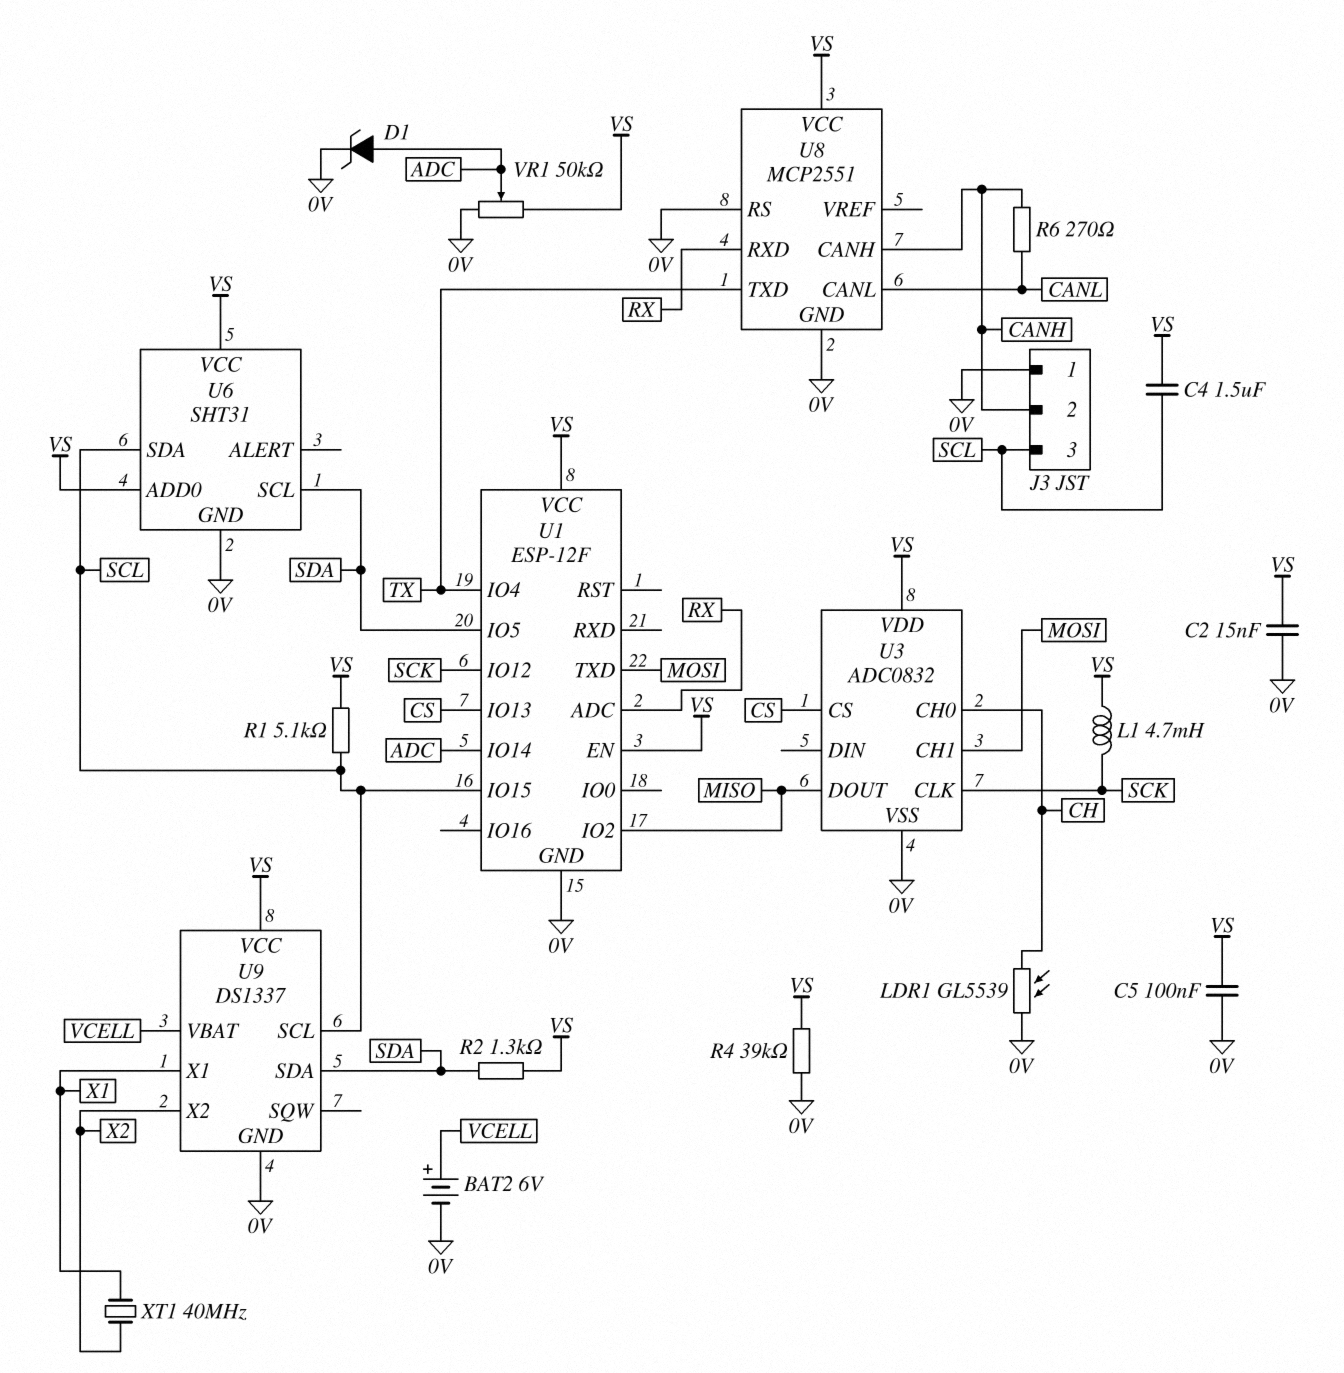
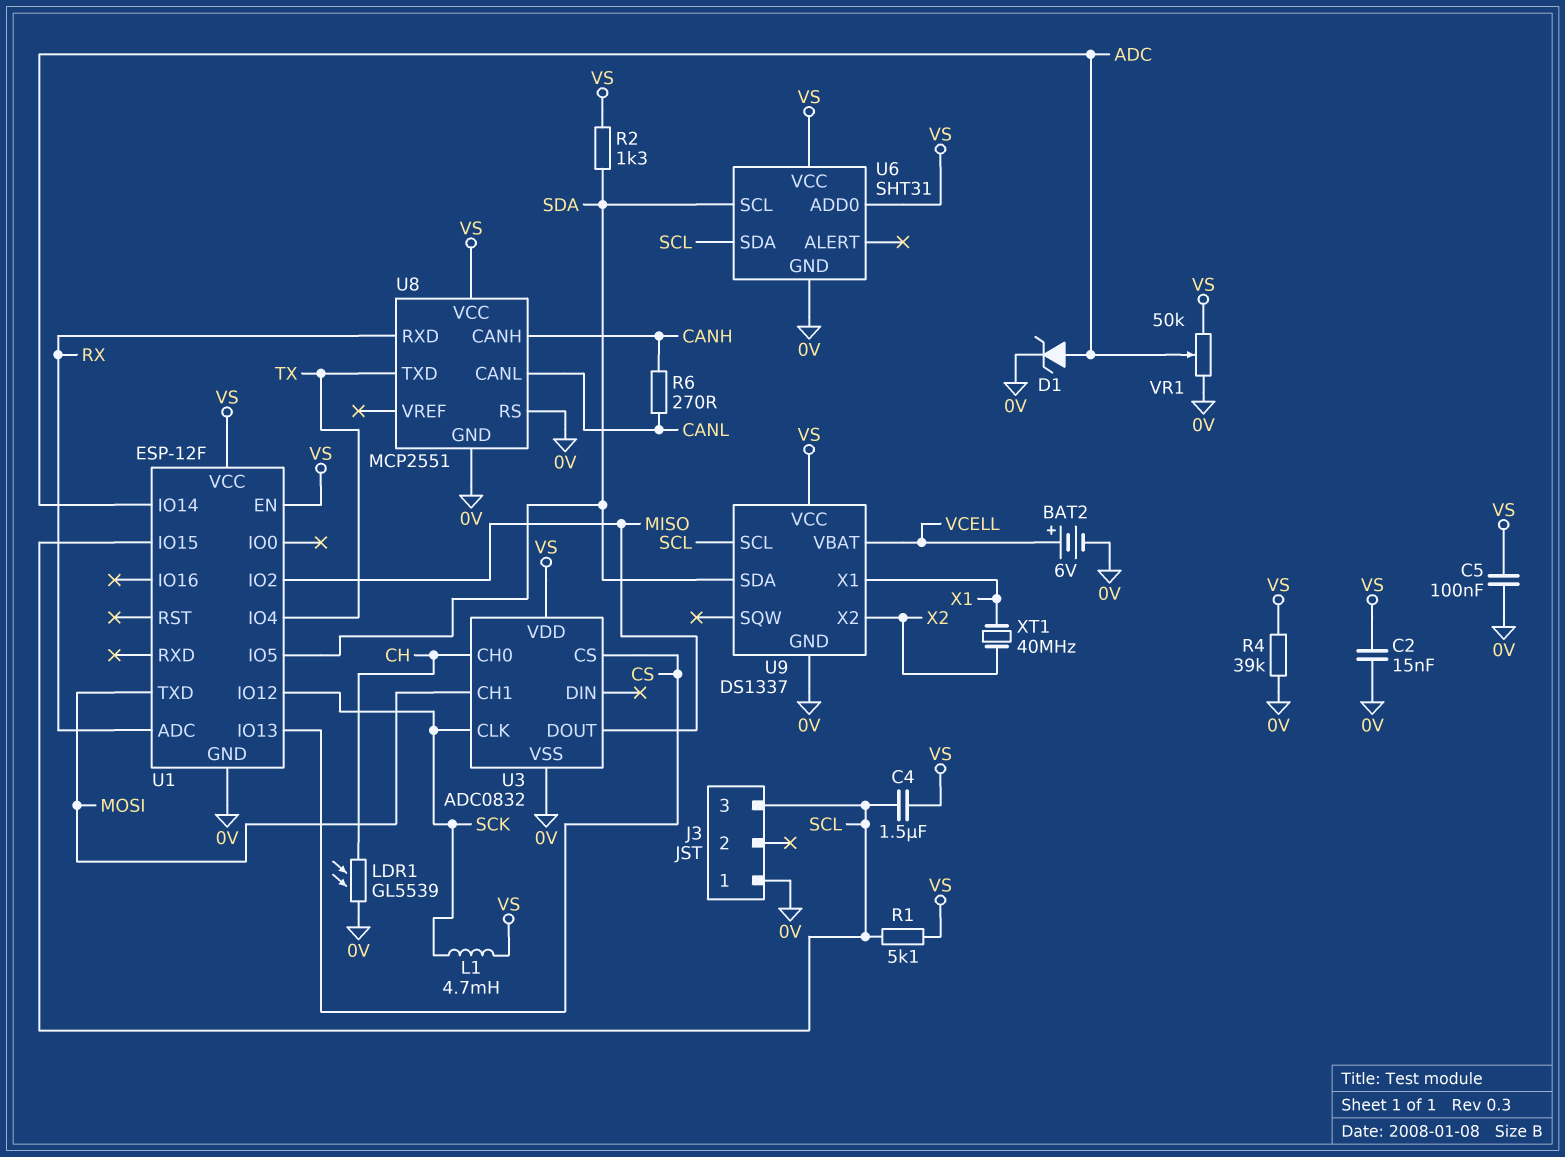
J3 pin 2: CANH -> none

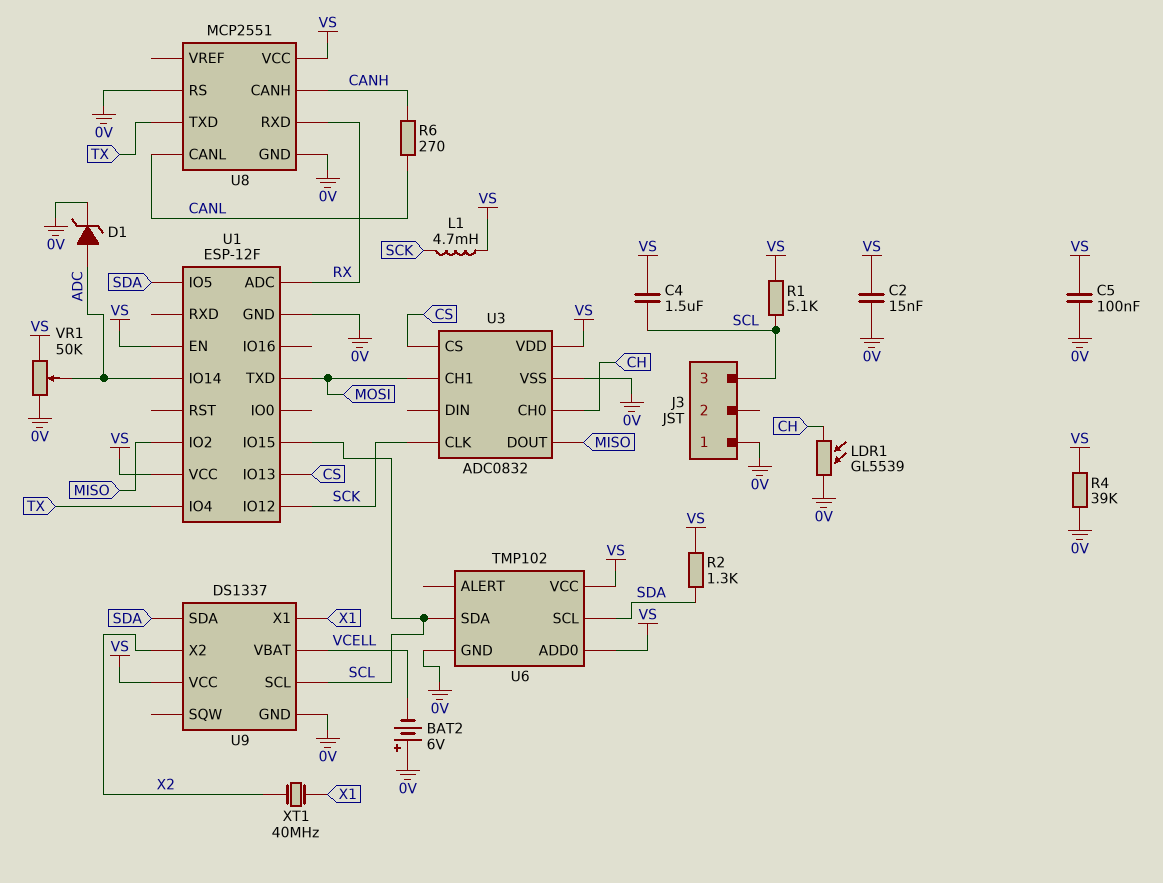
BAT2: 6V (plus VCELL, minus 0V) -> 6V (plus 0V, minus VCELL)
U6: SHT31 -> TMP102

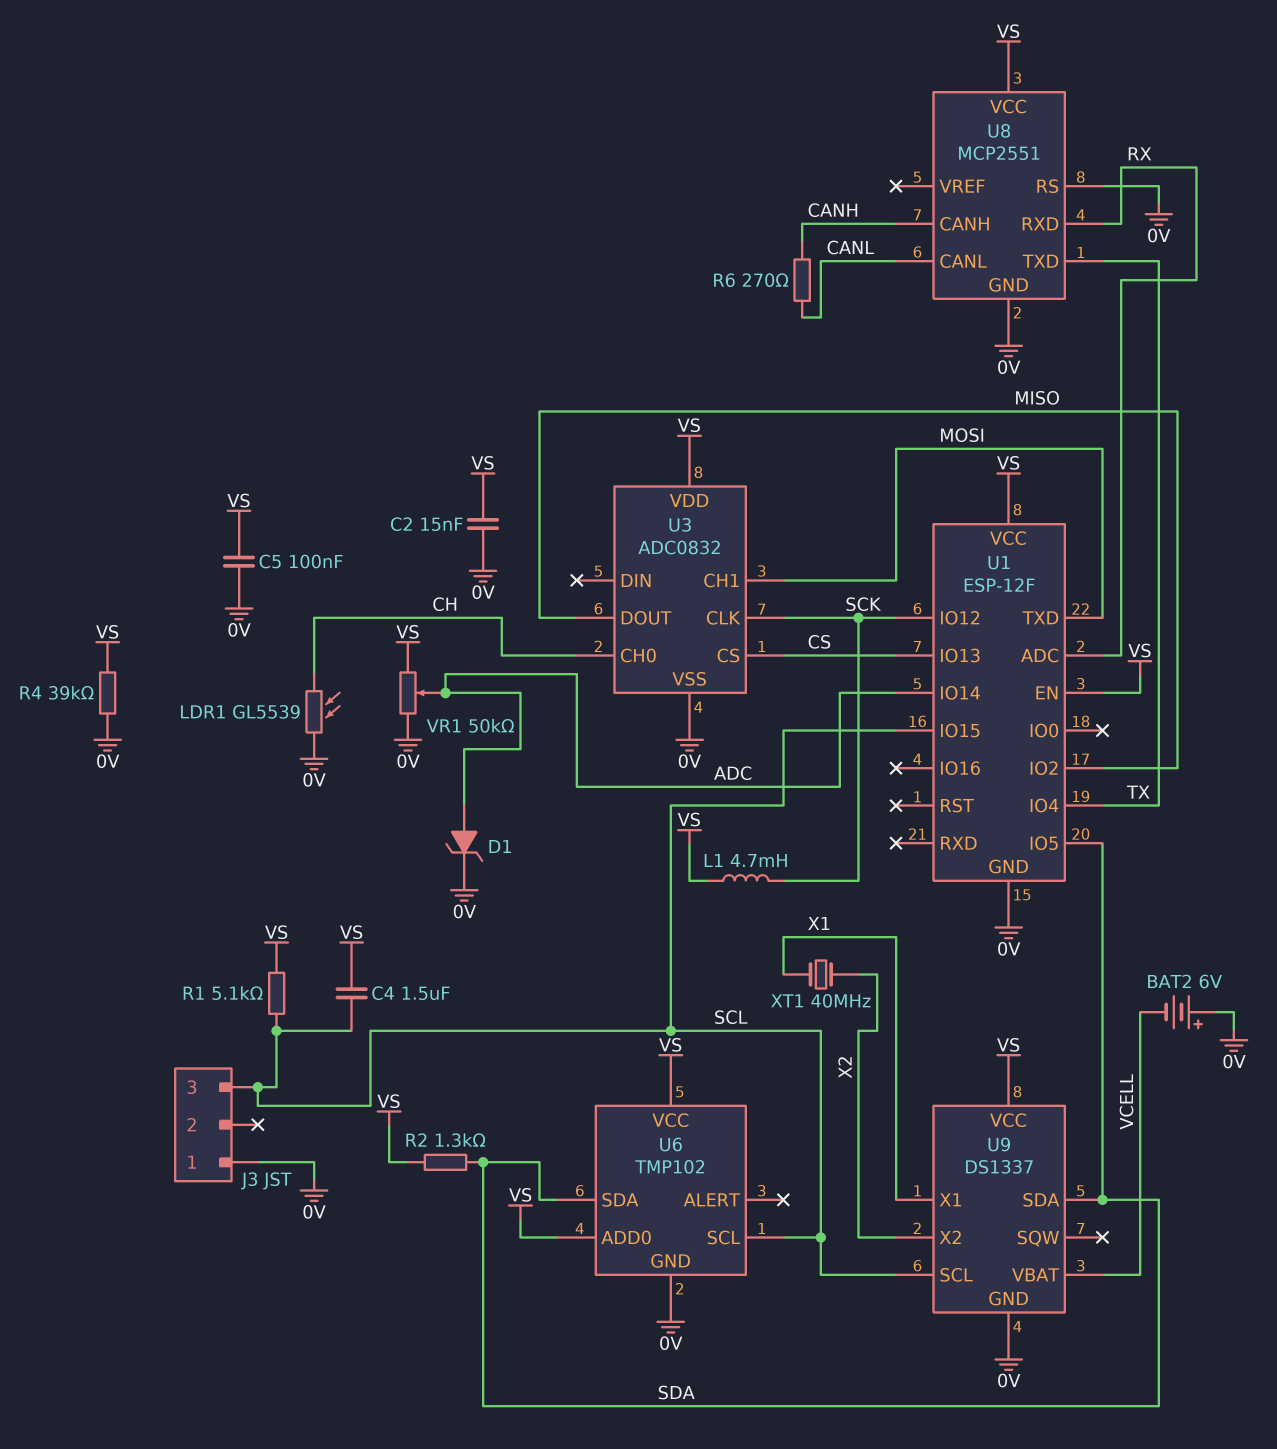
U6 pin SCL: SDA -> SCL
U6 pin SDA: SCL -> SDA

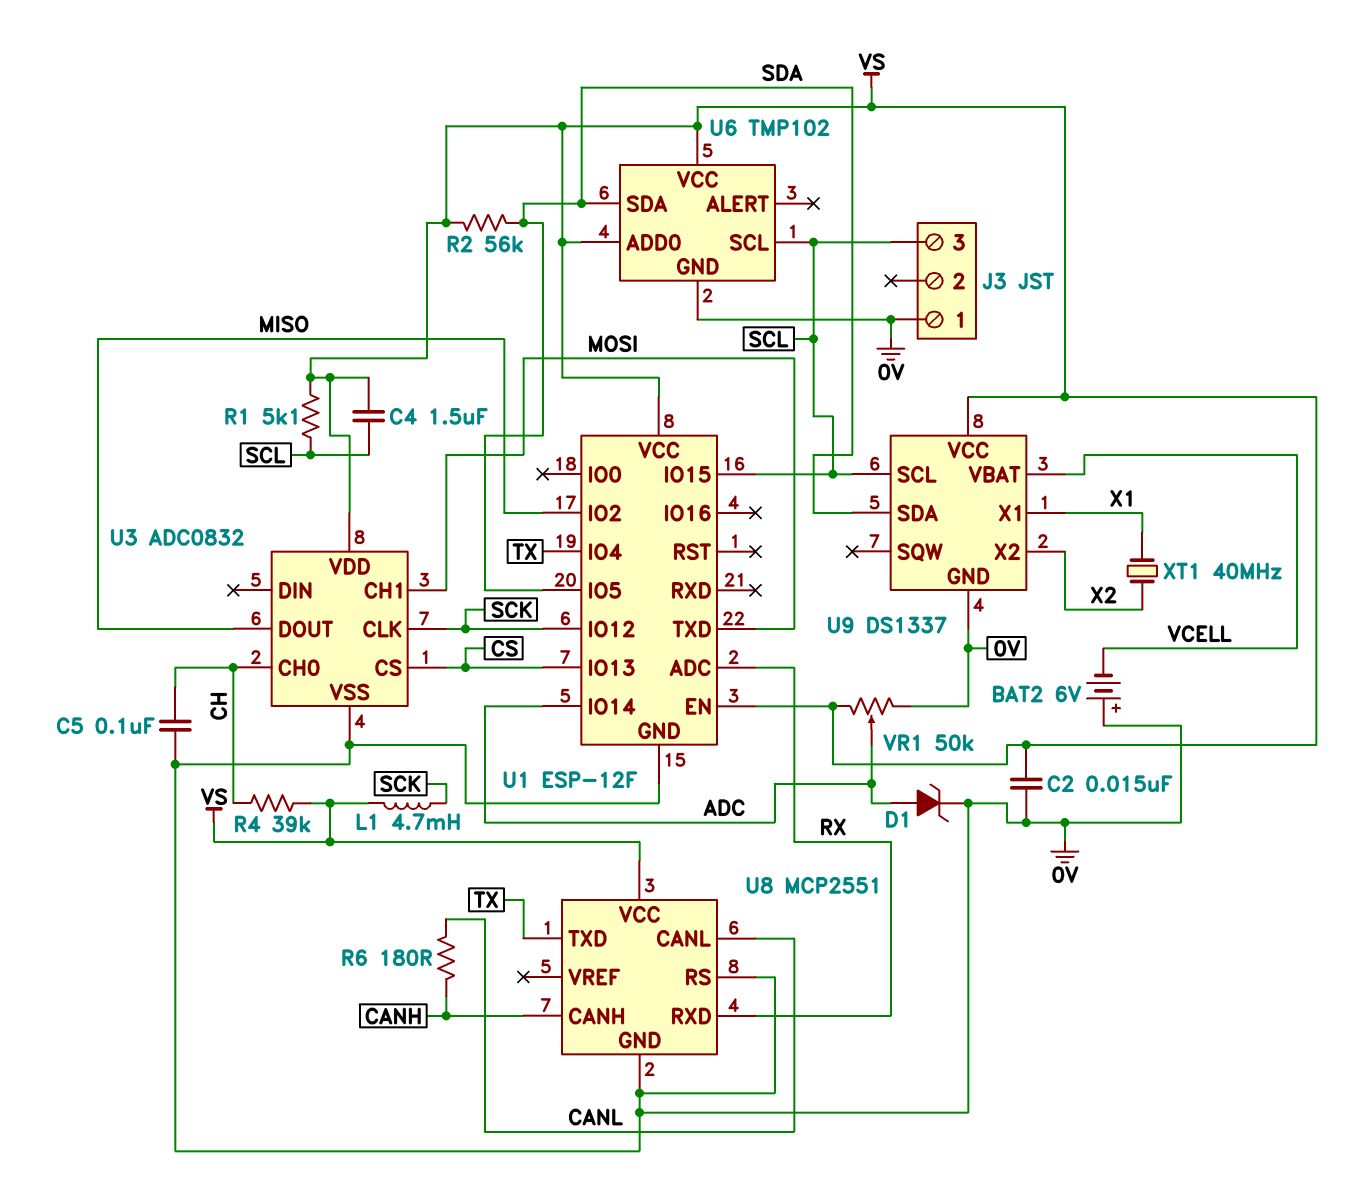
C5: 100nF (0V, VS) -> 100nF (0V, CH)
LDR1: GL5539 (0V, CH) -> none
R2: 1.3k (SDA, VS) -> 56k (SDA, VS)
R4: 39k (0V, VS) -> 39k (CH, VS)
R6: 270 (CANH, CANL) -> 180 (CANH, CANL)

